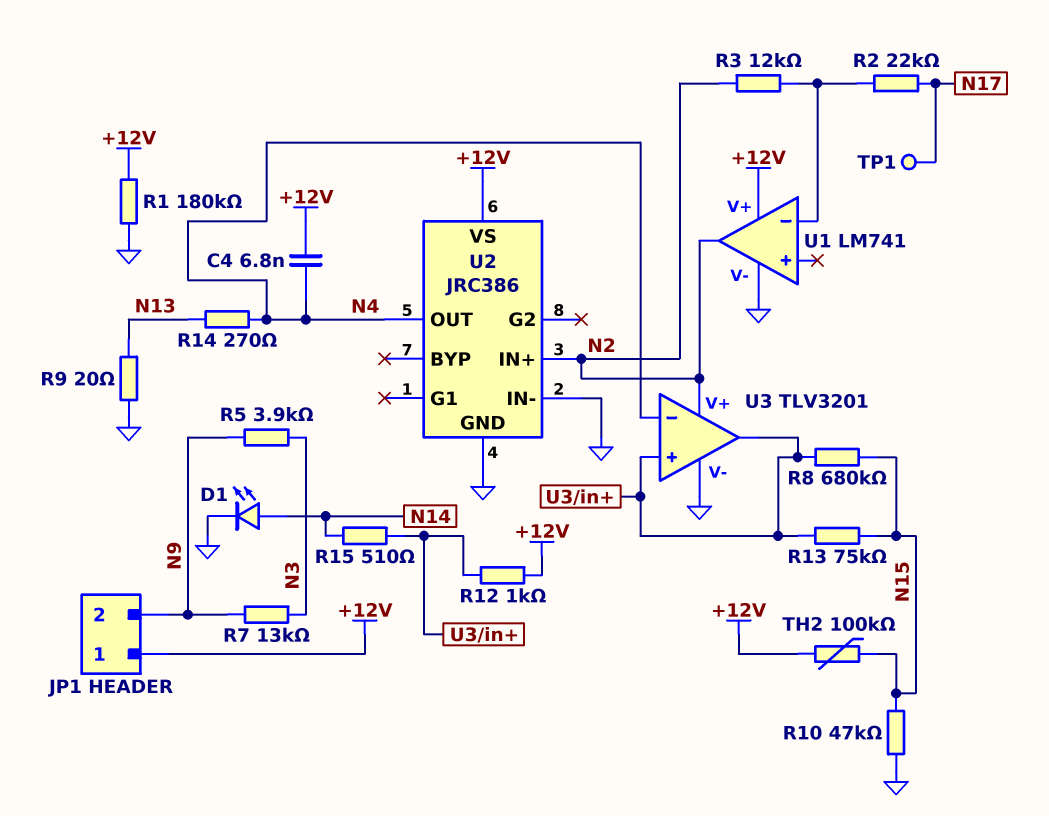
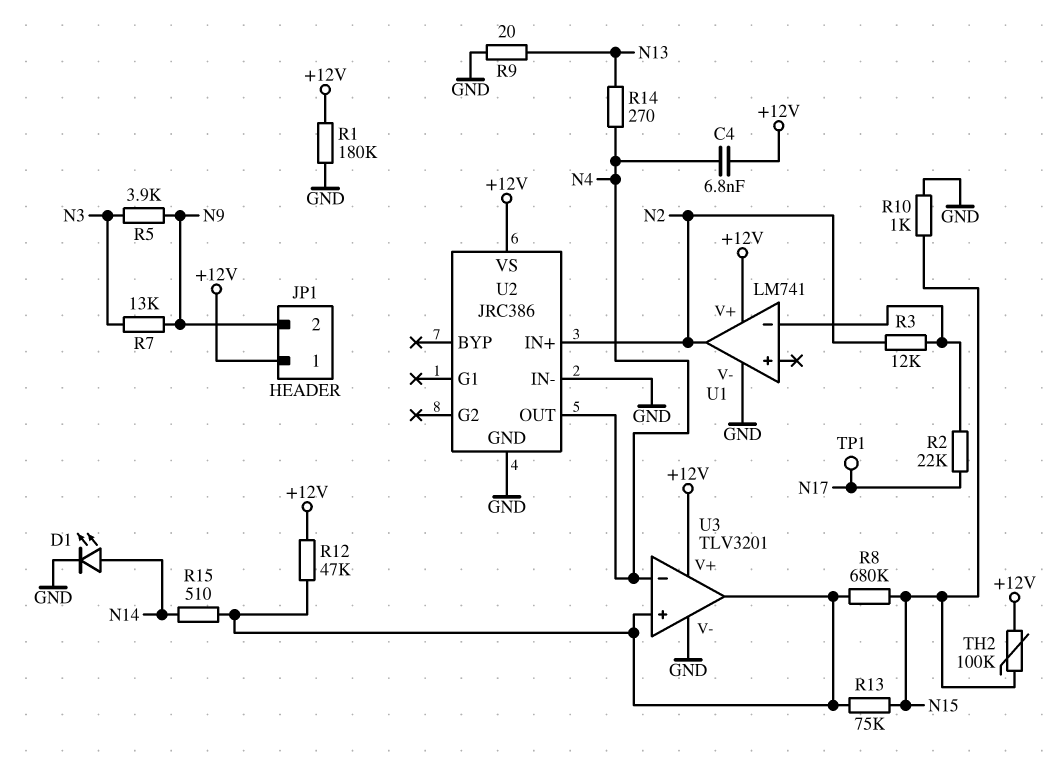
R10: 47k (GND, N15) -> 1k (GND, N15)
R12: 1k (+12V, U3/in+) -> 47k (+12V, U3/in+)
U3 pin V+: N2 -> +12V

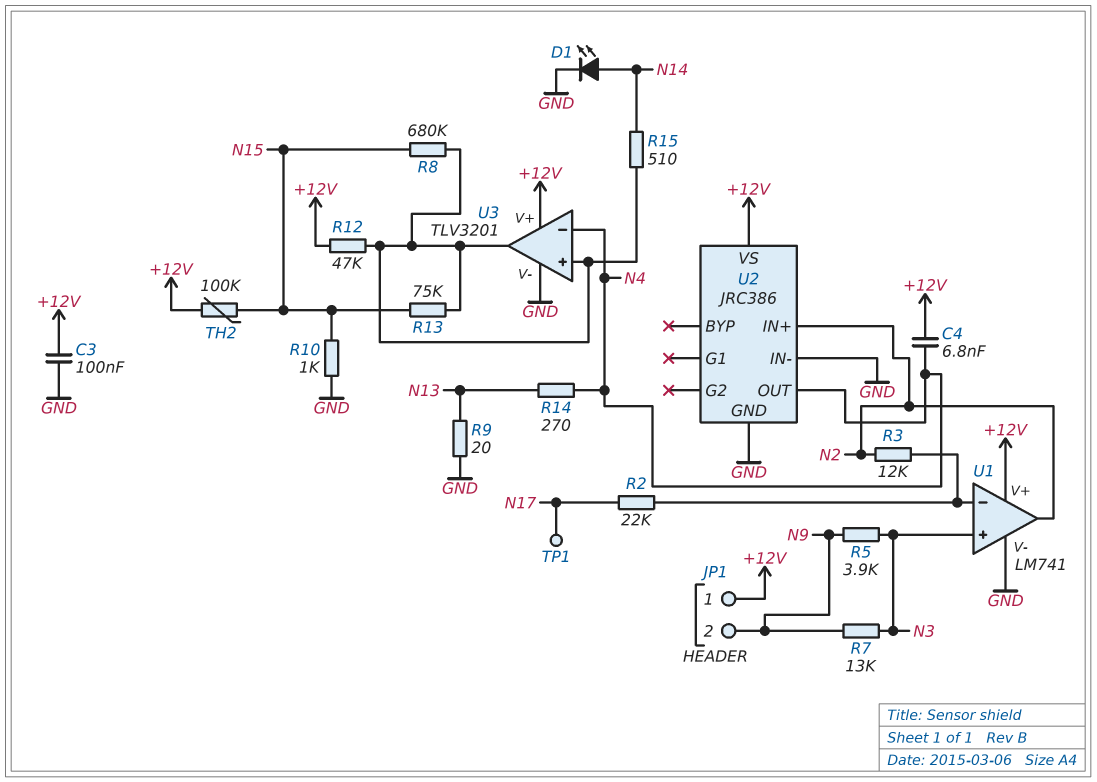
C3: none -> 100nF (+12V, GND)
R1: 180k (+12V, GND) -> none
U1 pin in+: none -> N3

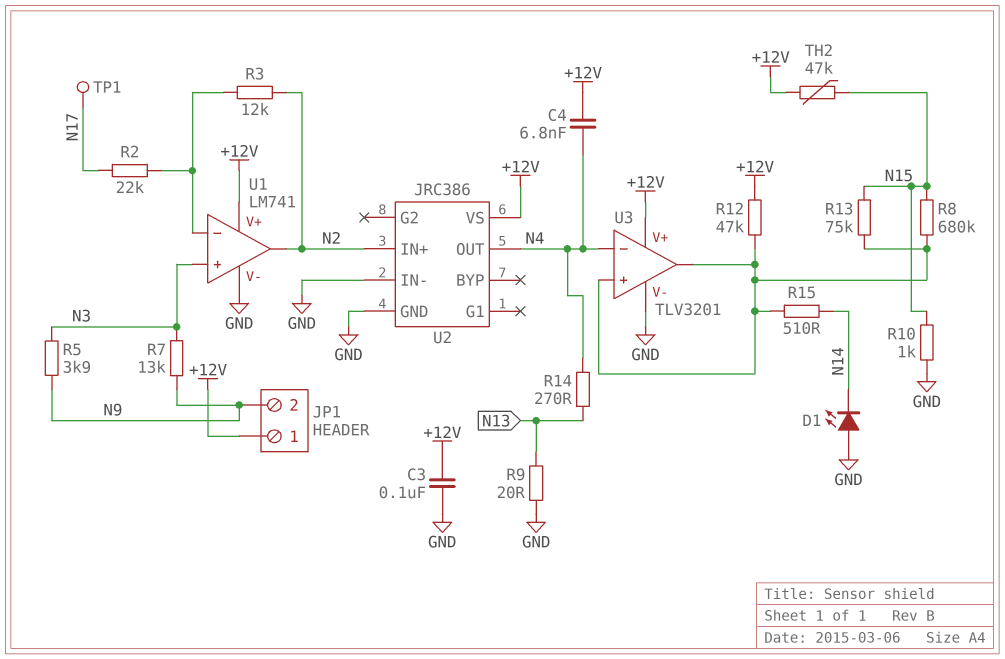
D1: LED (A N14, K GND) -> LED (A GND, K N14)
TH2: 100k (+12V, N15) -> 47k (+12V, N15)

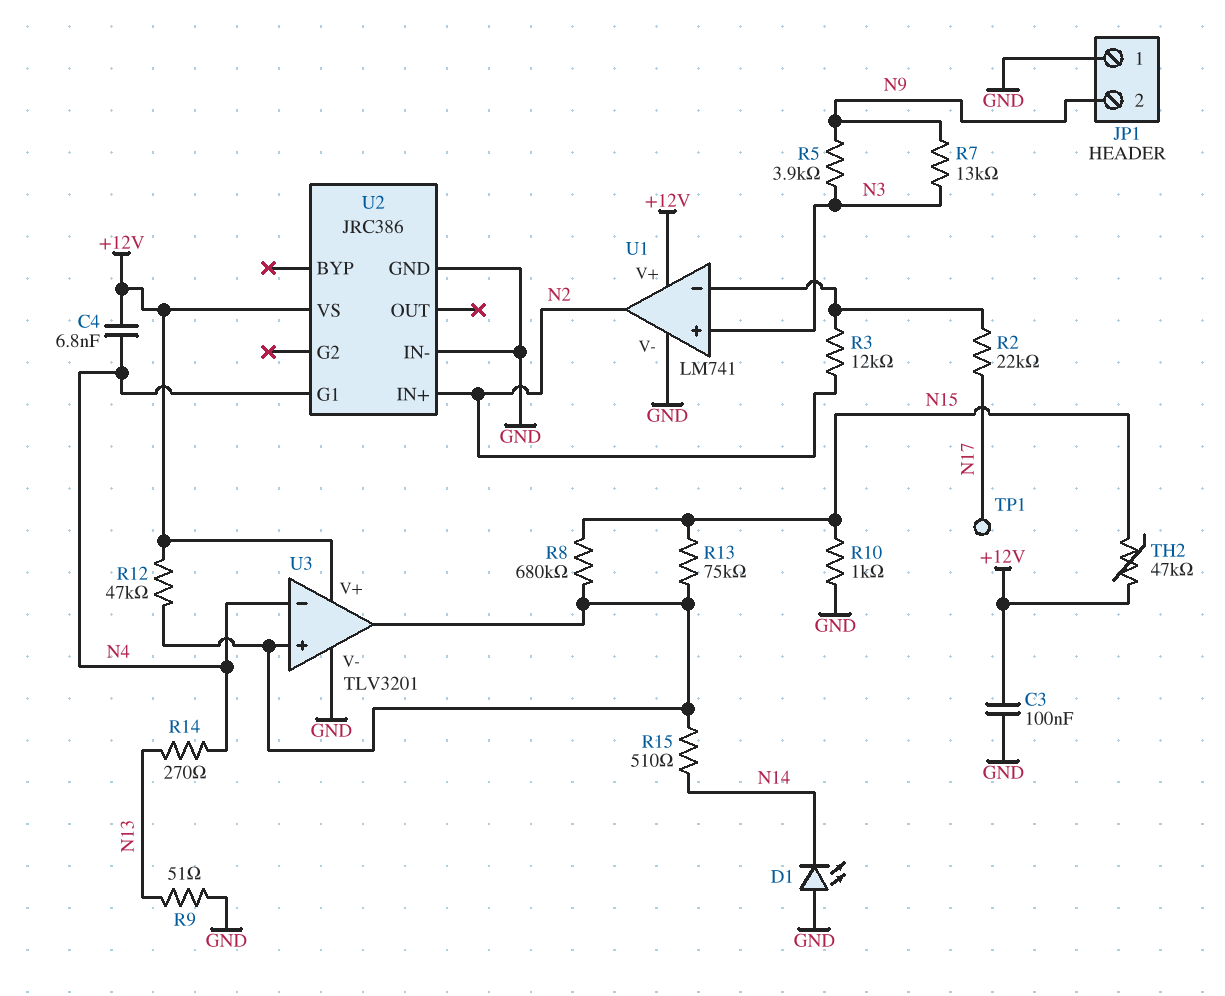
JP1 pin 1: +12V -> GND
R9: 20 (GND, N13) -> 51 (GND, N13)
U2 pin G1: none -> N4
U2 pin OUT: N4 -> none

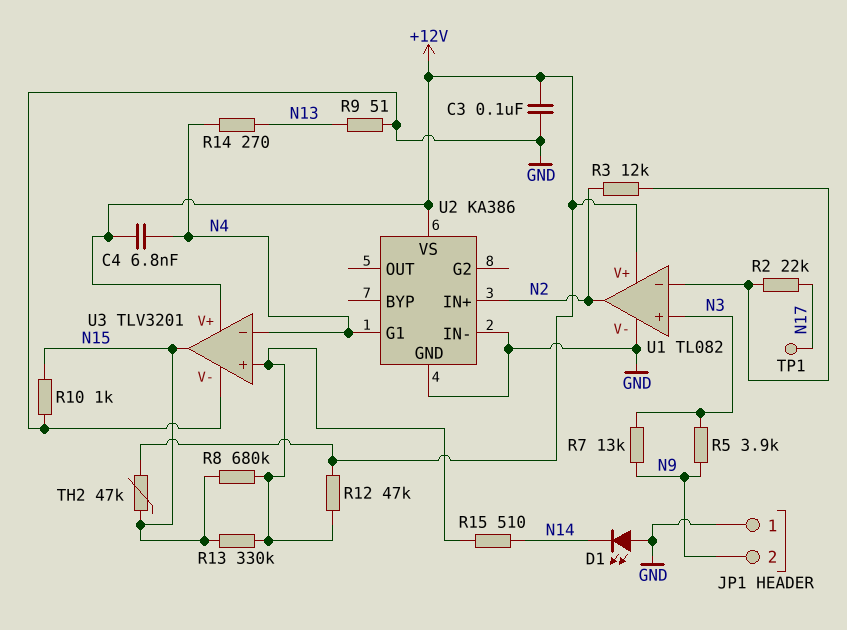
R13: 75k (N15, U3/in+) -> 330k (N15, U3/in+)
U1: LM741 -> TL082
U2: JRC386 -> KA386
U3 pin out: U3/in+ -> N15

